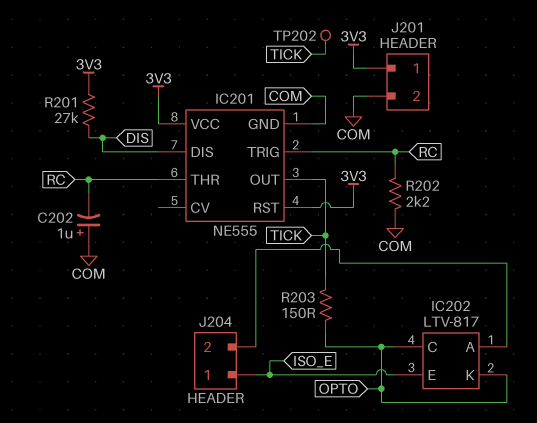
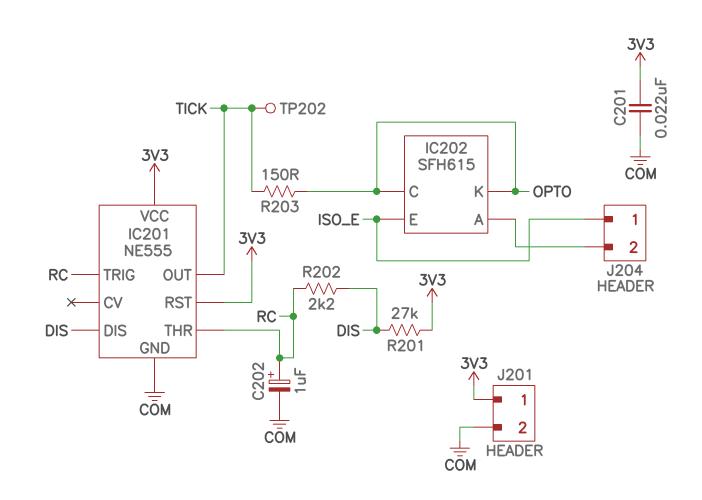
C201: none -> 22nF (3V3, COM)
C202: 1uF (plus COM, minus RC) -> 1uF (plus RC, minus COM)
IC202: LTV-817 -> SFH615
R202: 2.2k (COM, RC) -> 2.2k (DIS, RC)

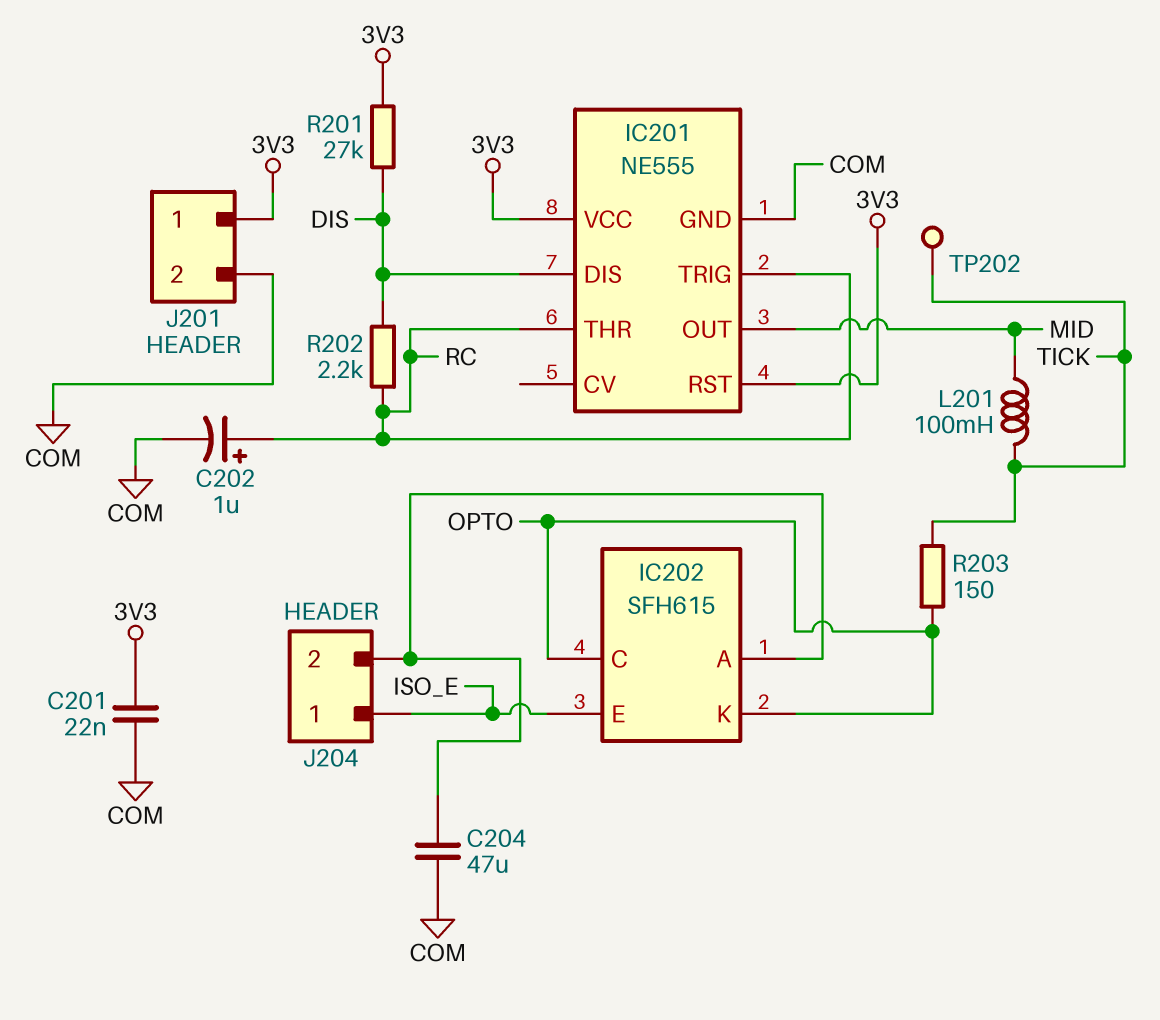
C204: none -> 47uF (COM, IC202/A)
IC201 pin OUT: TICK -> MID
L201: none -> 100mH (MID, TICK)

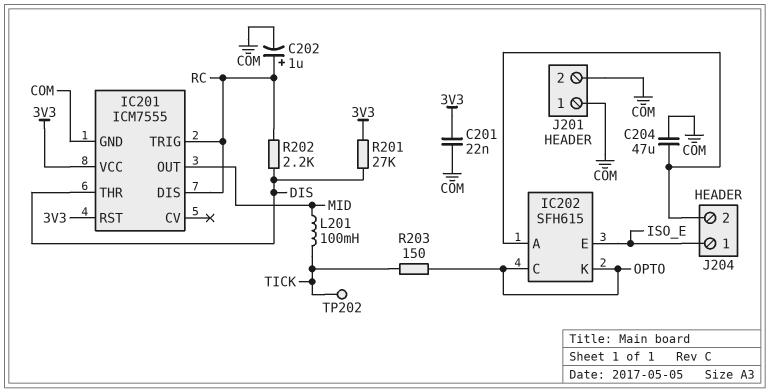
IC201: NE555 -> ICM7555
IC201 pin DIS: DIS -> RC
IC201 pin THR: RC -> DIS
J201 pin 1: 3V3 -> COM

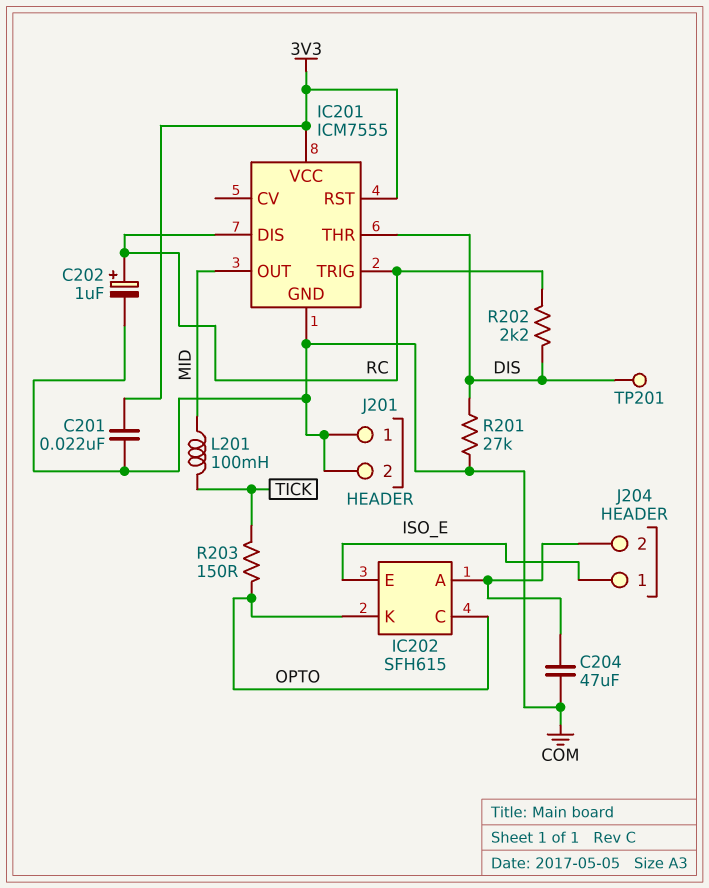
R201: 27k (3V3, DIS) -> 27k (COM, DIS)
TP201: none -> test point (DIS)
TP202: test point (TICK) -> none

